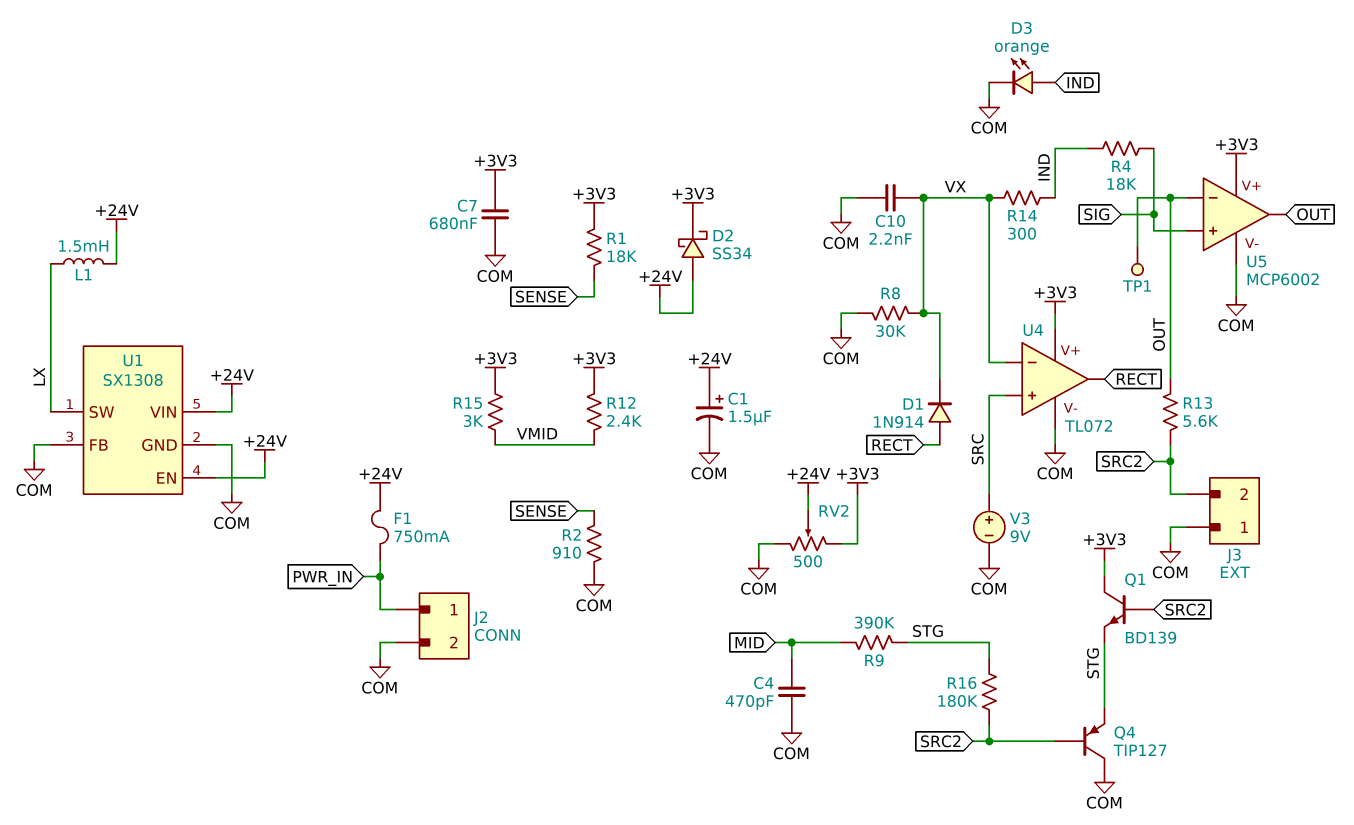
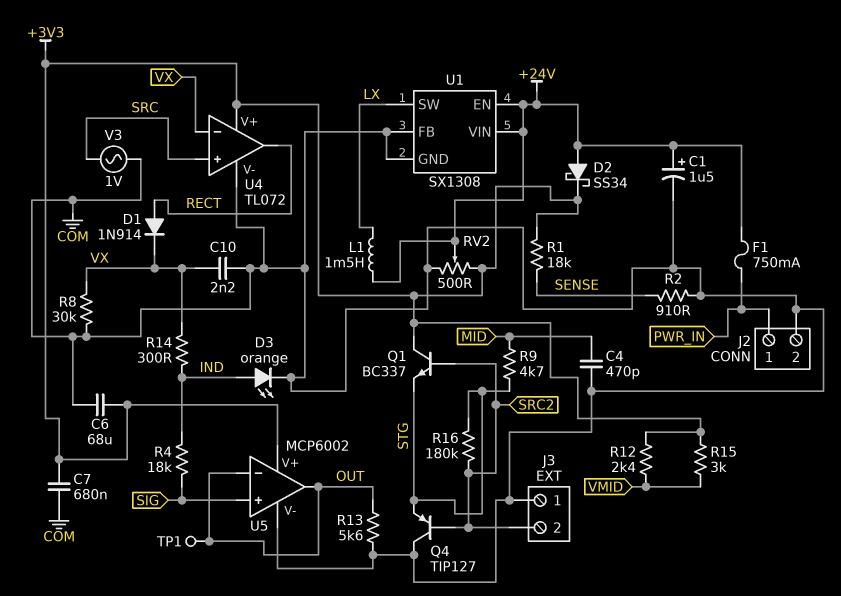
C6: none -> 68uF (+3V3, COM)
Q1: NPN BD139 (B SRC2, C +3V3, E STG) -> NPN BC337 (B SRC2, C +3V3, E STG)
R9: 390k (MID, STG) -> 4.7k (MID, STG)
R13: 5.6k (OUT, SRC2) -> 5.6k (COM, OUT)
V3: 9V (plus SRC, minus COM) -> AC 1V (COM, SRC)

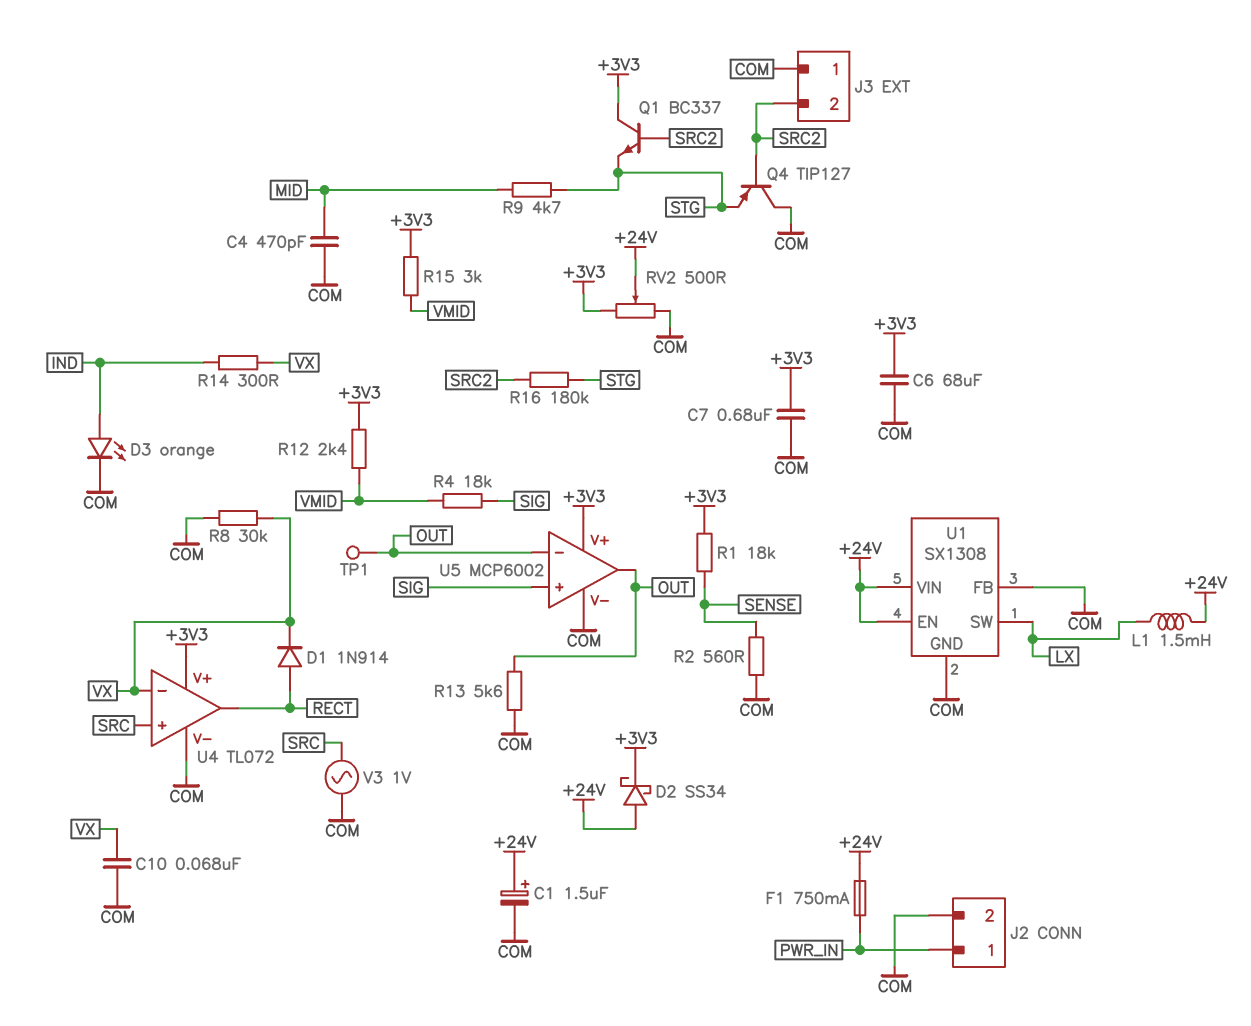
C10: 2.2nF (COM, VX) -> 68nF (COM, VX)
R2: 910 (COM, SENSE) -> 560 (COM, SENSE)
R4: 18k (IND, SIG) -> 18k (SIG, VMID)

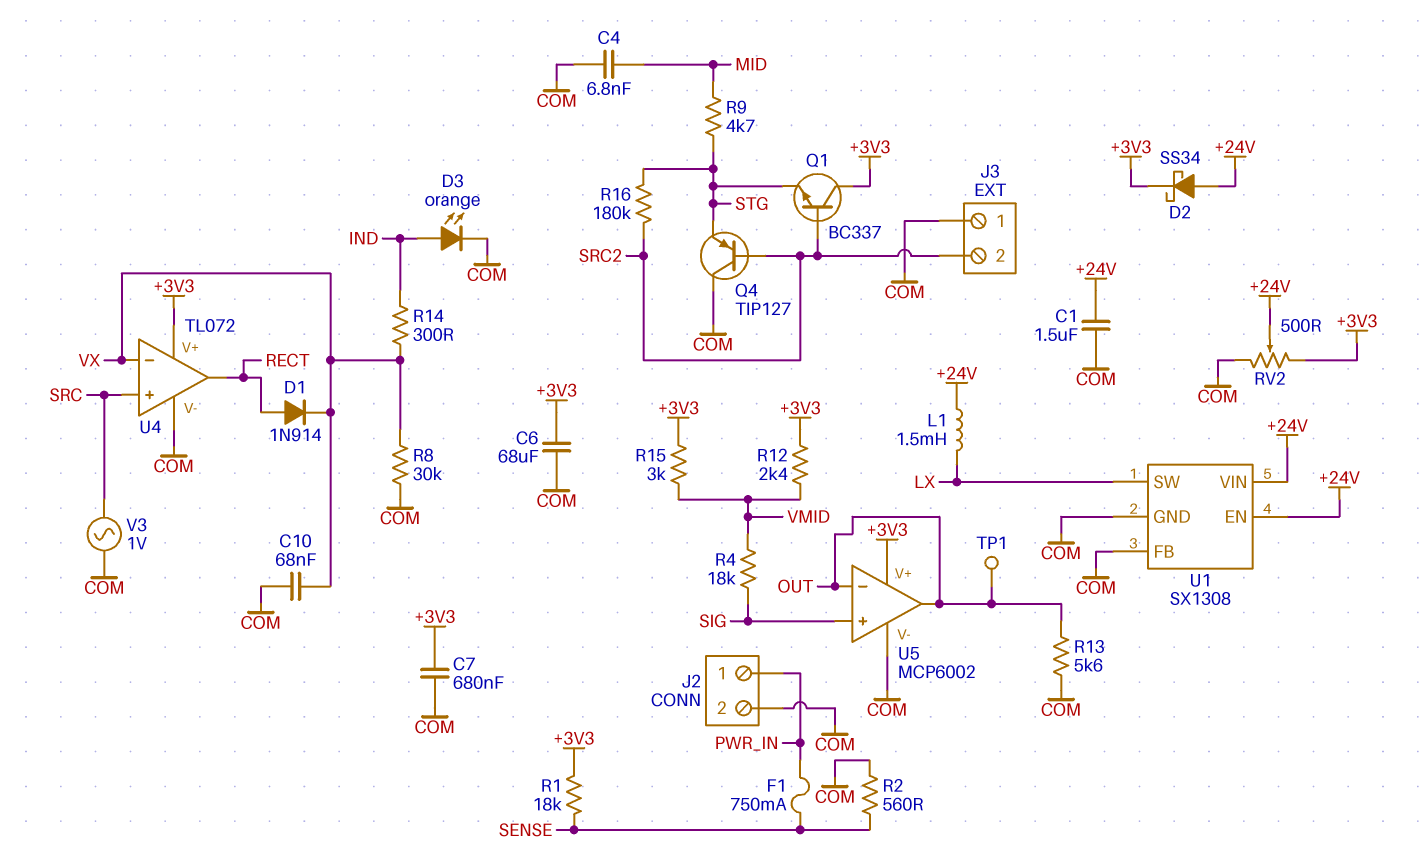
C1: 1.5uF (plus +24V, minus COM) -> 1.5uF (+24V, COM)
C4: 470pF (COM, MID) -> 6.8nF (COM, MID)
F1: 750mA (+24V, PWR_IN) -> 750mA (PWR_IN, SENSE)

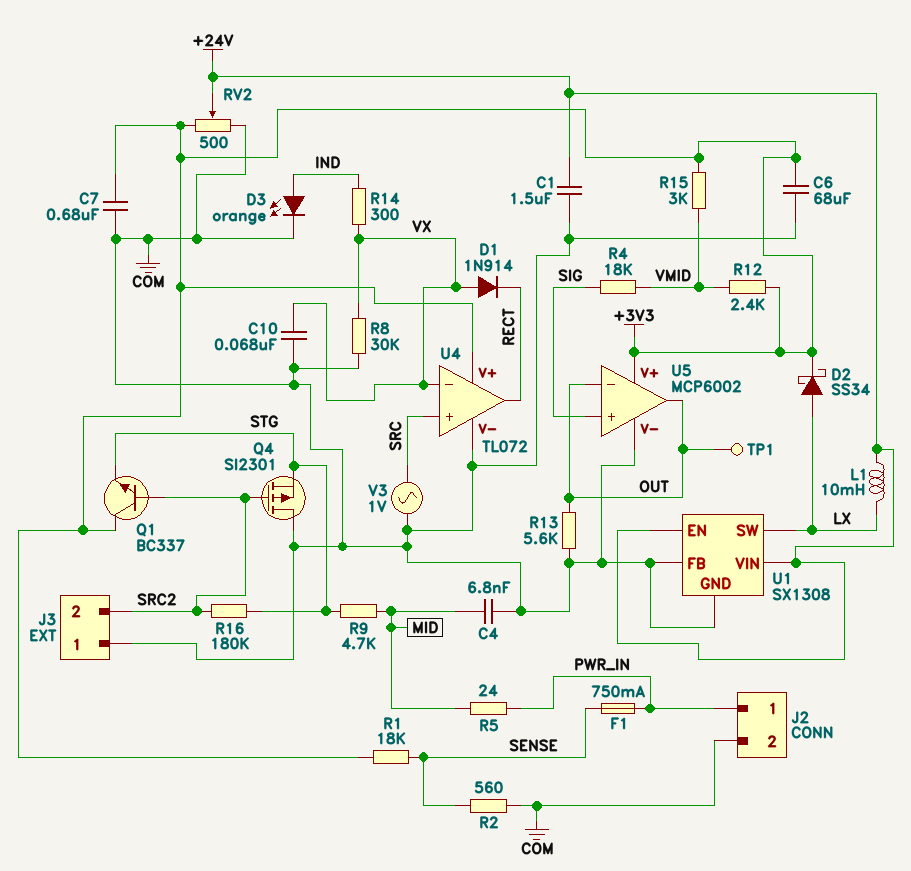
D1: diode 1N914 (A RECT, K VX) -> diode 1N914 (A VX, K RECT)
D2: schottky SS34 (A +24V, K +3V3) -> schottky SS34 (A LX, K +3V3)
L1: 1.5mH (+24V, LX) -> 10mH (+24V, LX)
Q4: PNP TIP127 (B SRC2, C COM, E STG) -> PMOS SI2301 (G SRC2, D COM, S STG)
R5: none -> 24 (MID, PWR_IN)

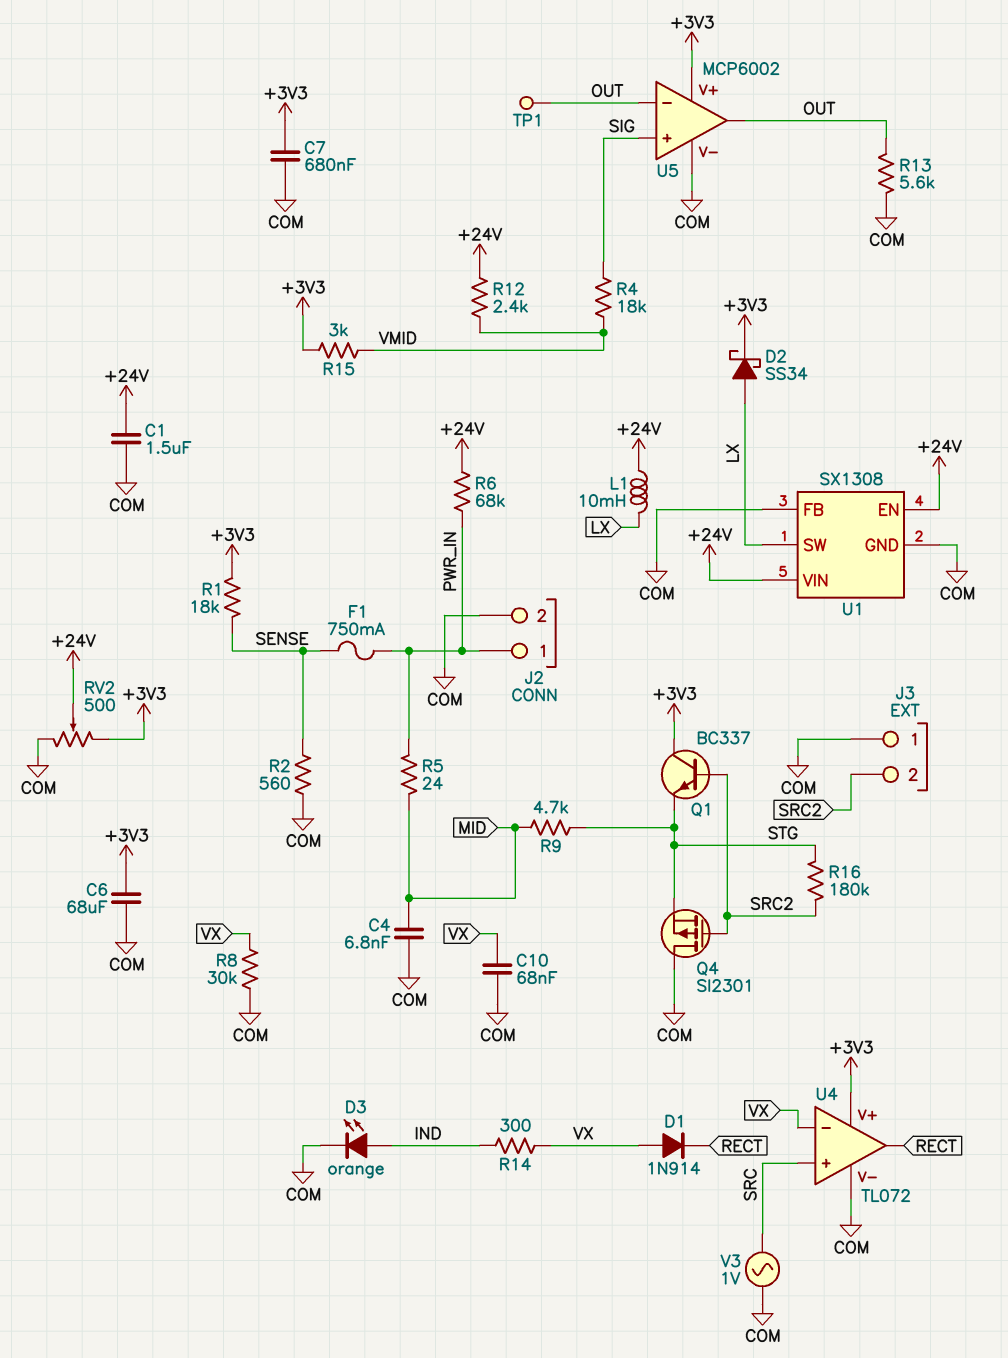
R6: none -> 68k (+24V, PWR_IN)
R12: 2.4k (+3V3, VMID) -> 2.4k (+24V, VMID)

